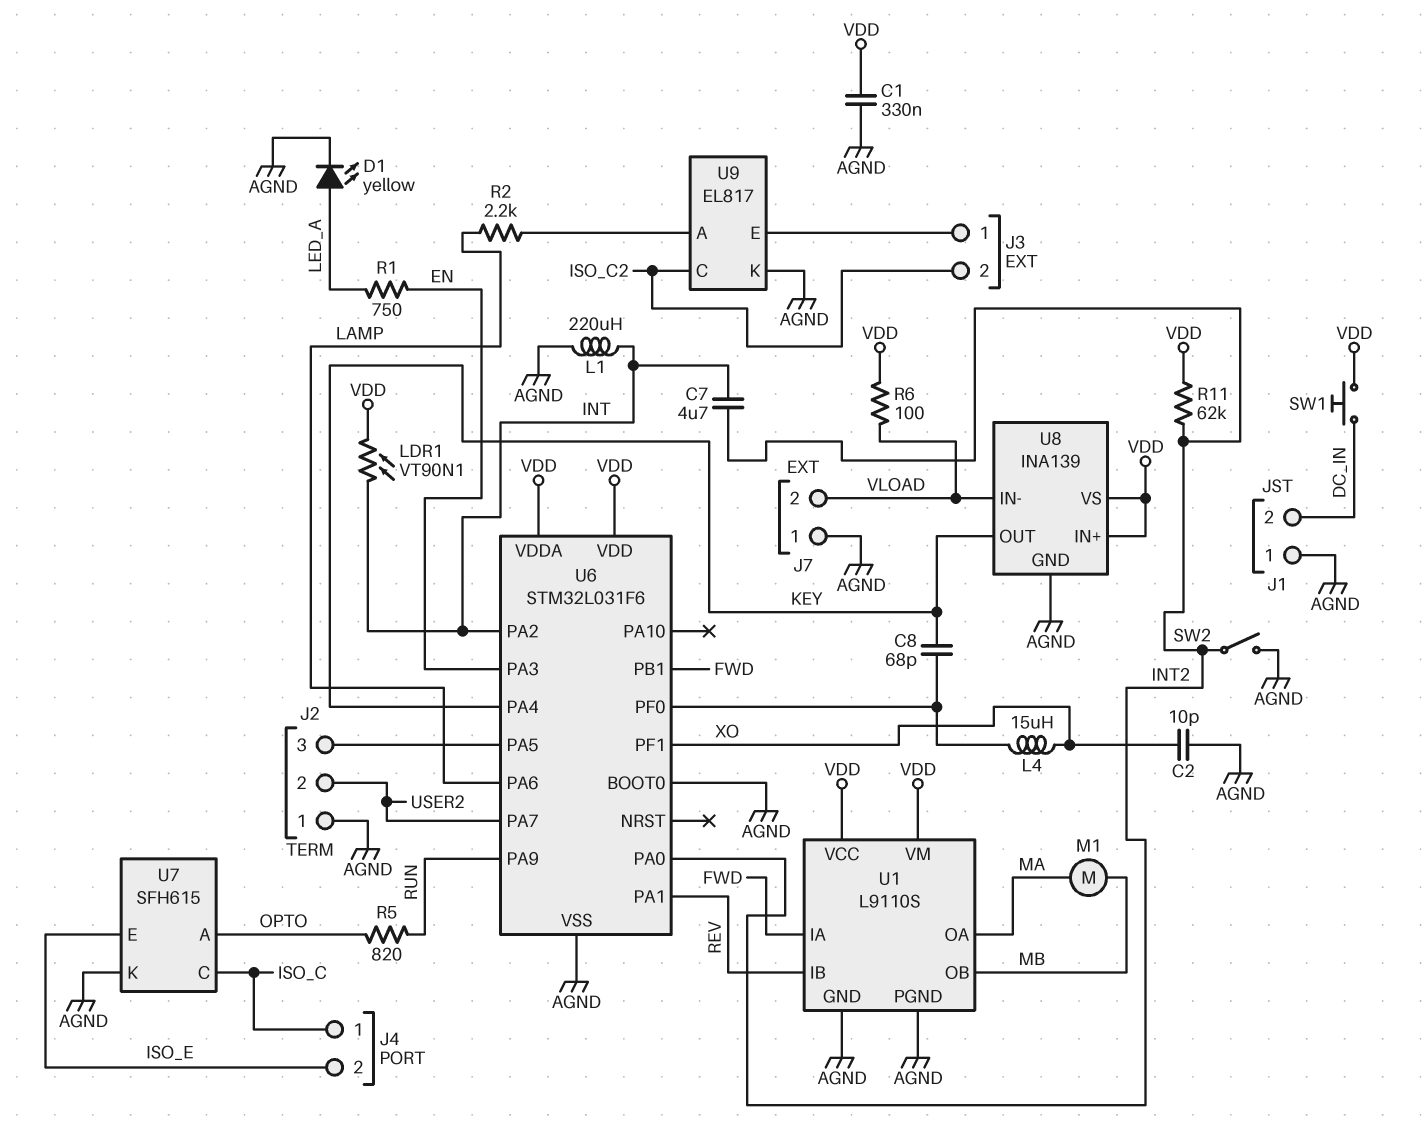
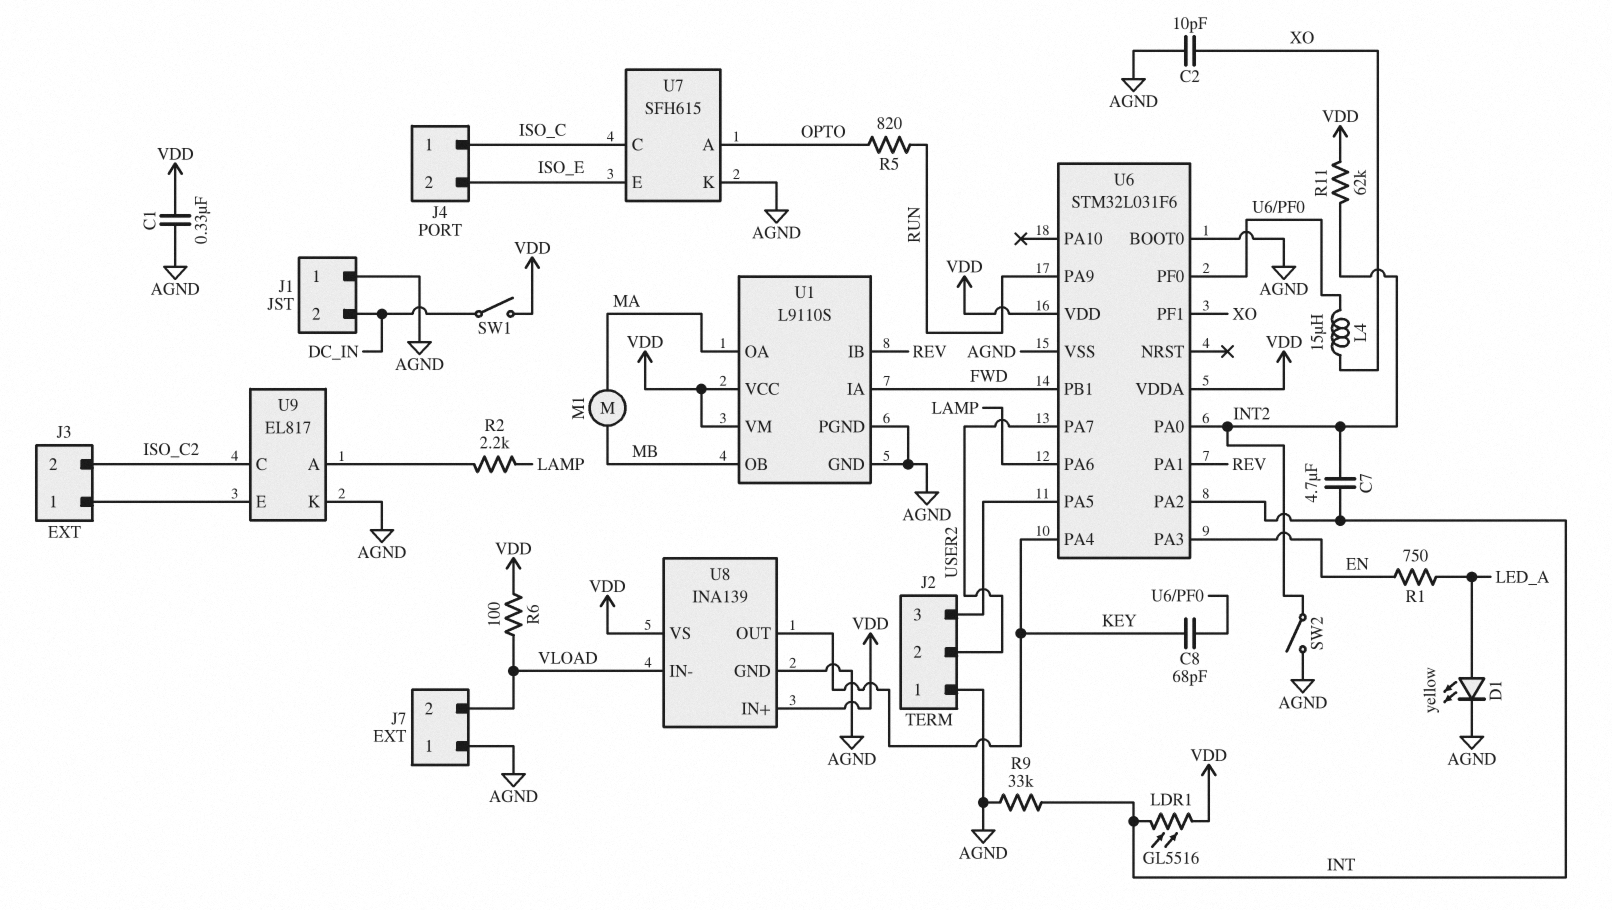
L1: 220uH (AGND, INT) -> none
LDR1: VT90N1 (INT, VDD) -> GL5516 (INT, VDD)
R9: none -> 33k (AGND, INT)
SW1: button (DC_IN, VDD) -> switch (DC_IN, VDD)

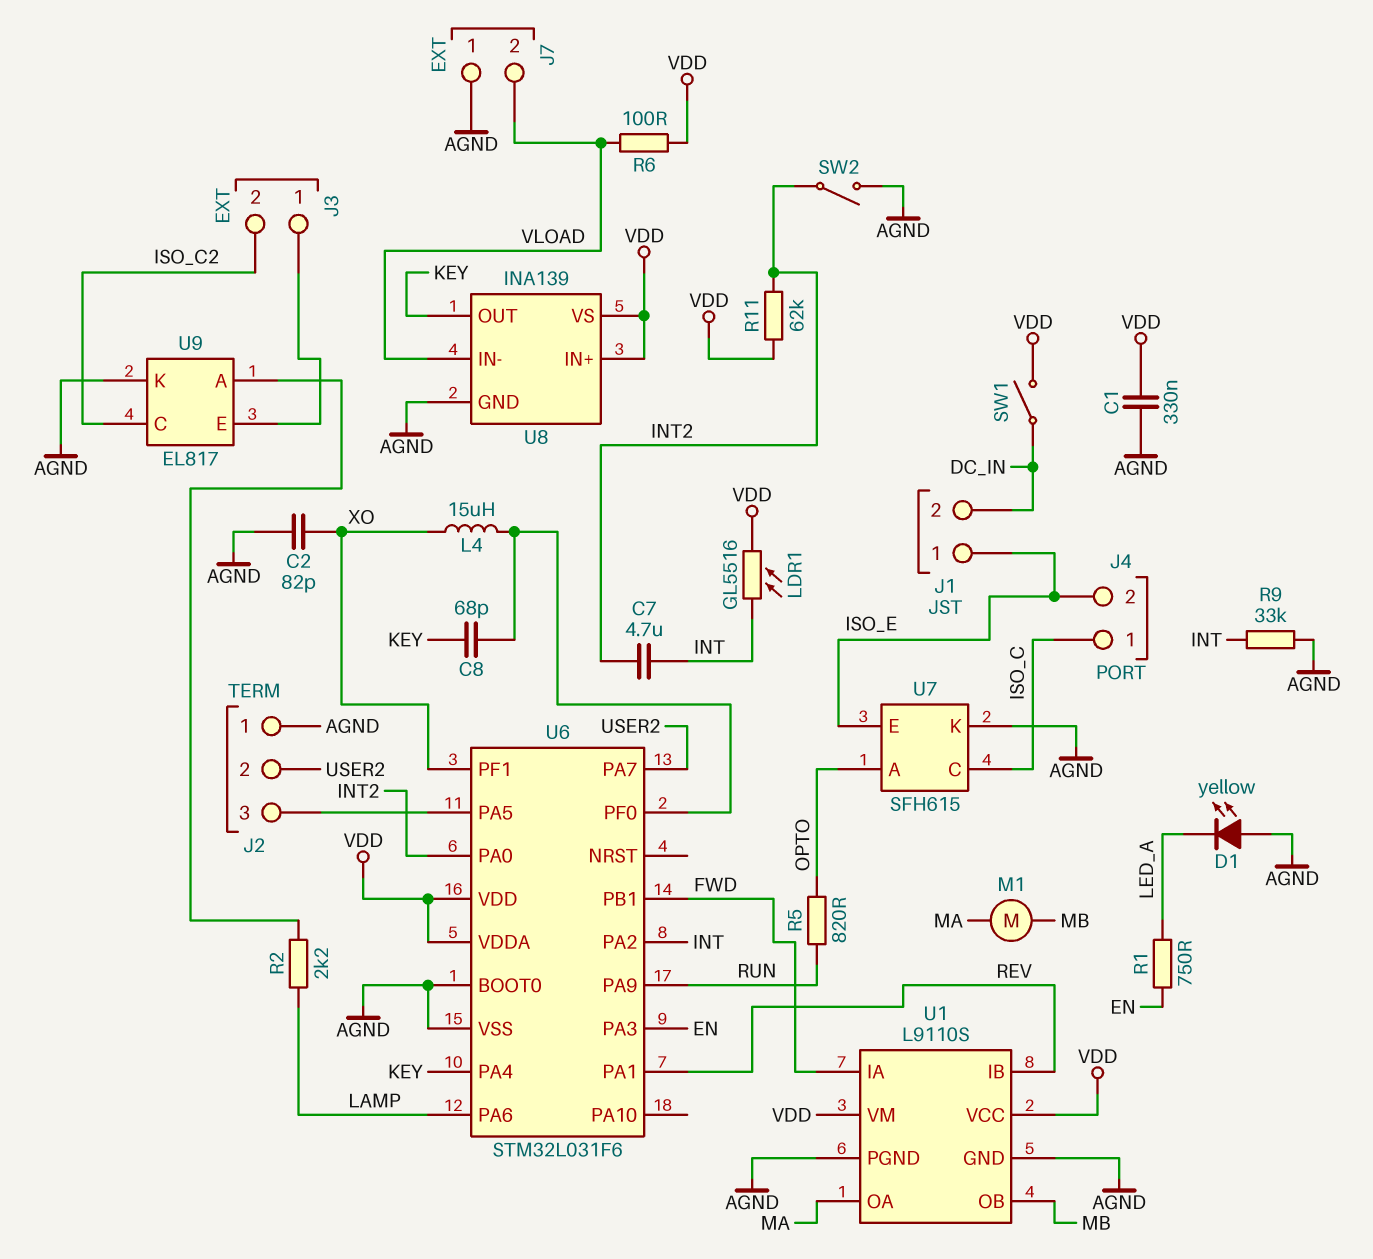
C2: 10pF (AGND, XO) -> 82pF (AGND, XO)
D1: LED yellow (A LED_A, K AGND) -> LED yellow (A AGND, K LED_A)
J1 pin 1: AGND -> ISO_E

